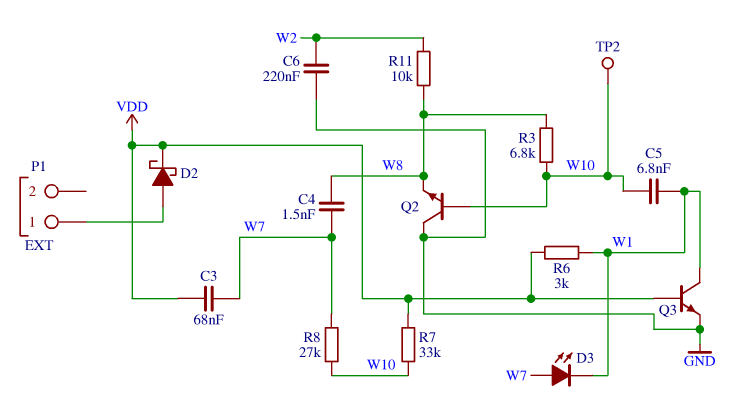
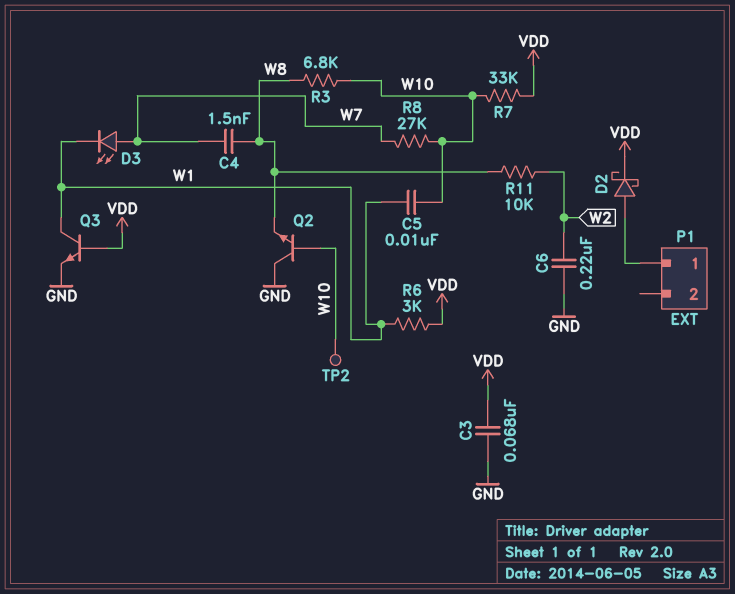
C3: 68nF (VDD, W7) -> 68nF (GND, VDD)
C5: 6.8nF (W1, W10) -> 10nF (W1, W10)

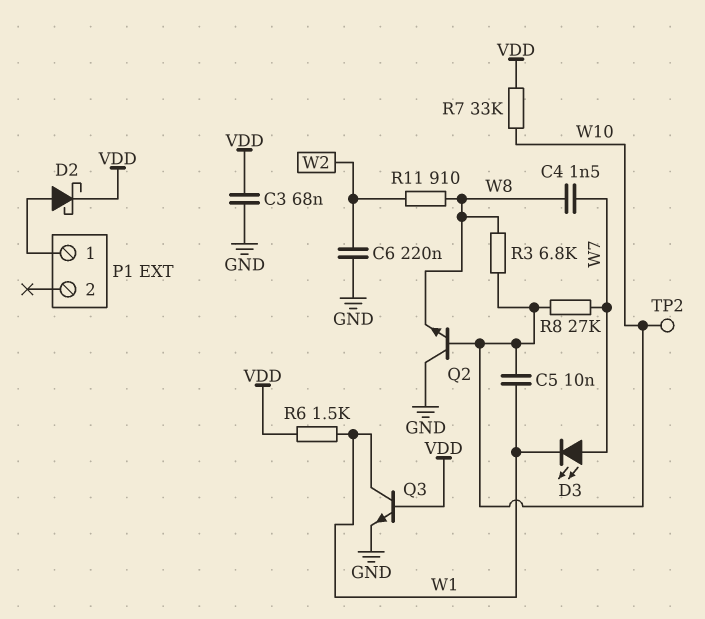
R6: 3k (VDD, W1) -> 1.5k (VDD, W1)
R11: 10k (W2, W8) -> 910 (W2, W8)

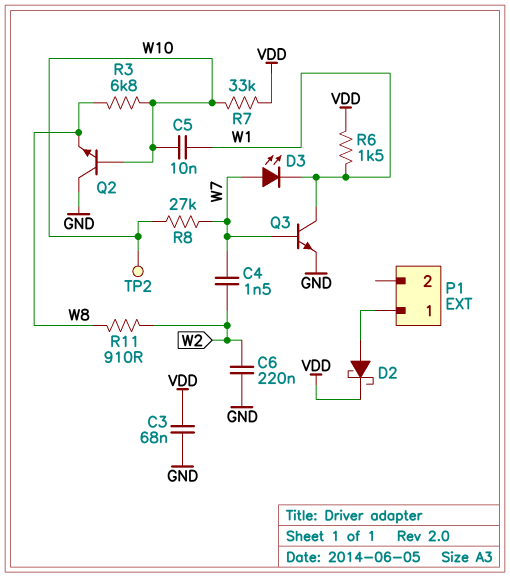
C4: 1.5nF (W7, W8) -> 1.5nF (W2, W7)
Q3: NPN (B VDD, C W1, E GND) -> NPN (B W7, C W1, E GND)

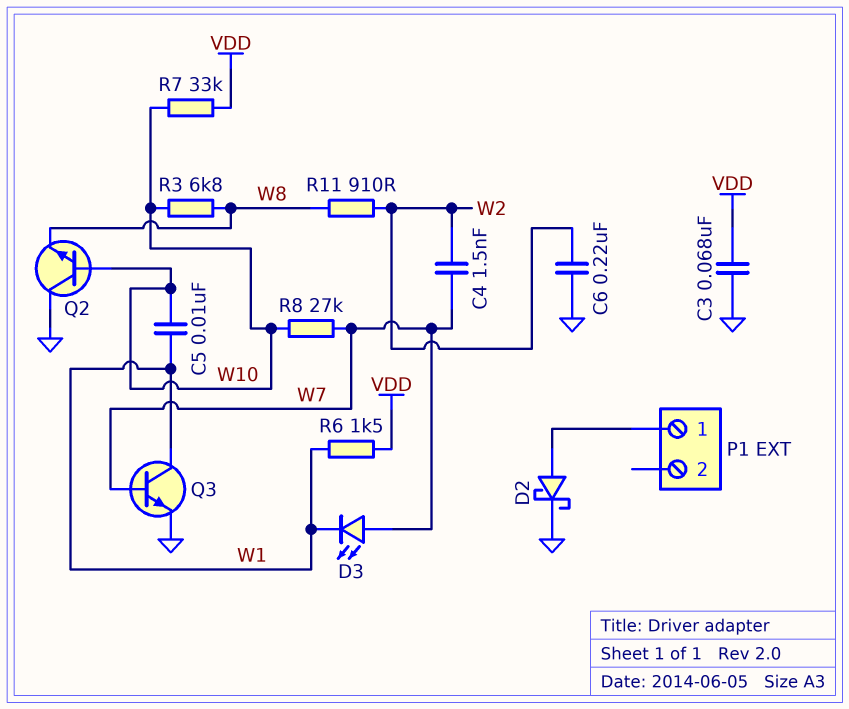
D2: schottky (A P1/1, K VDD) -> schottky (A P1/1, K GND)
TP2: test point (W10) -> none

